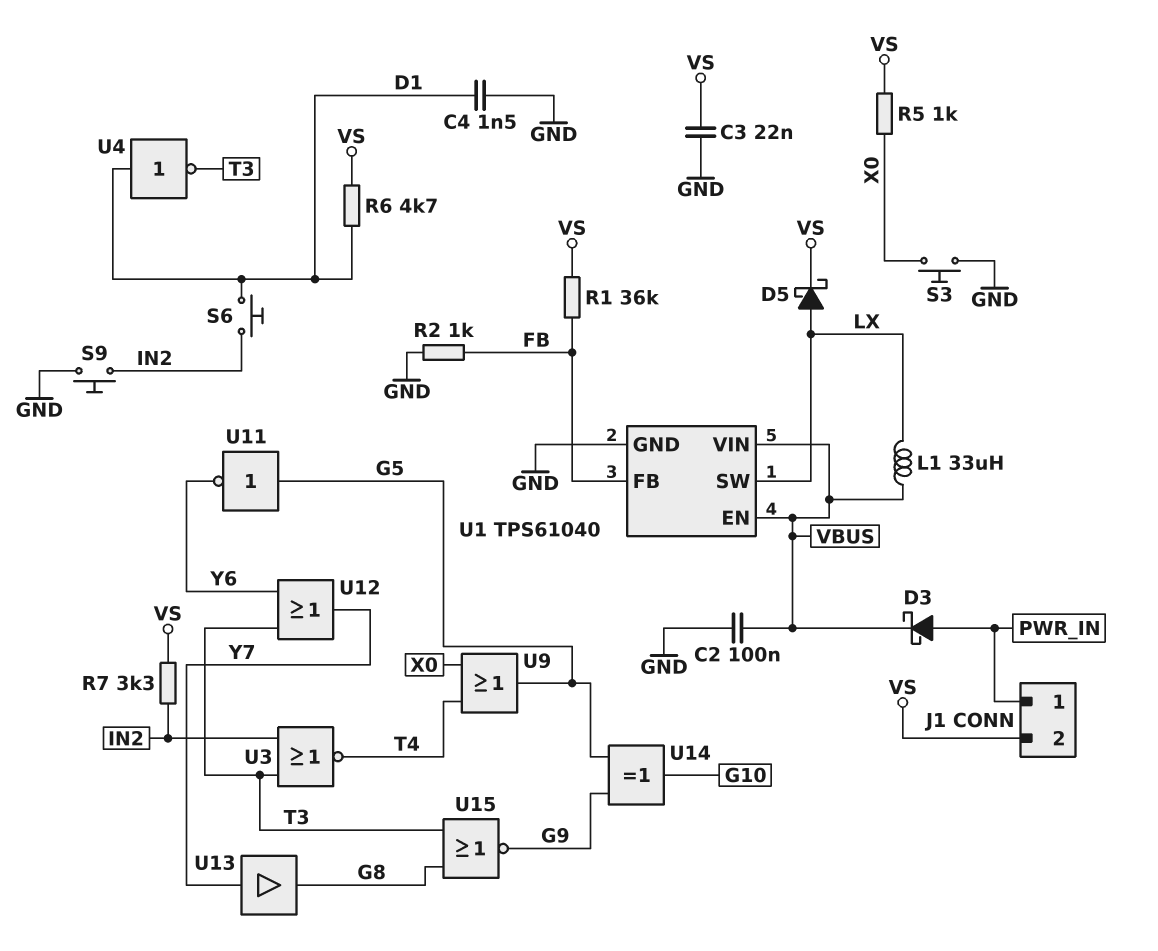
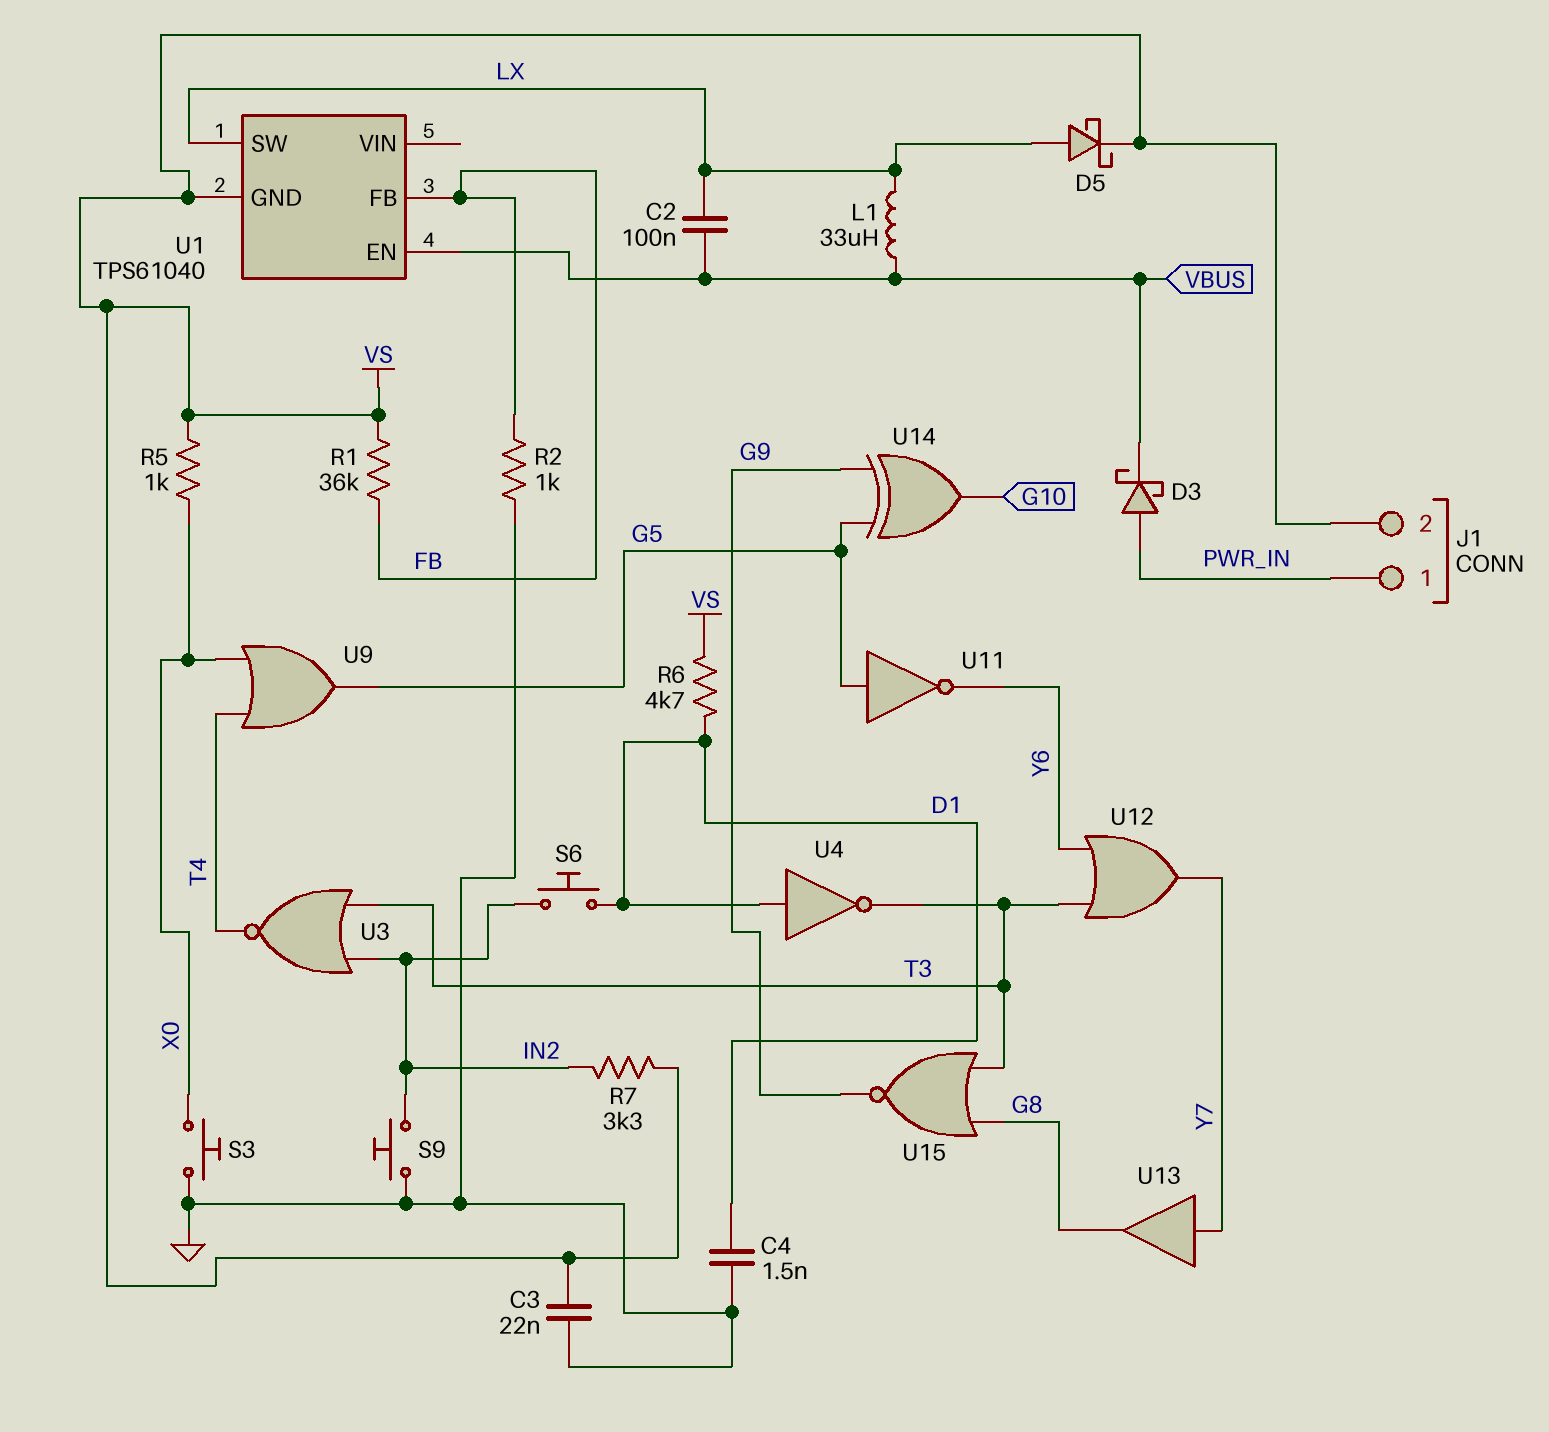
C2: 100nF (GND, VBUS) -> 100nF (LX, VBUS)
U1 pin GND: GND -> VS
U1 pin VIN: VBUS -> none

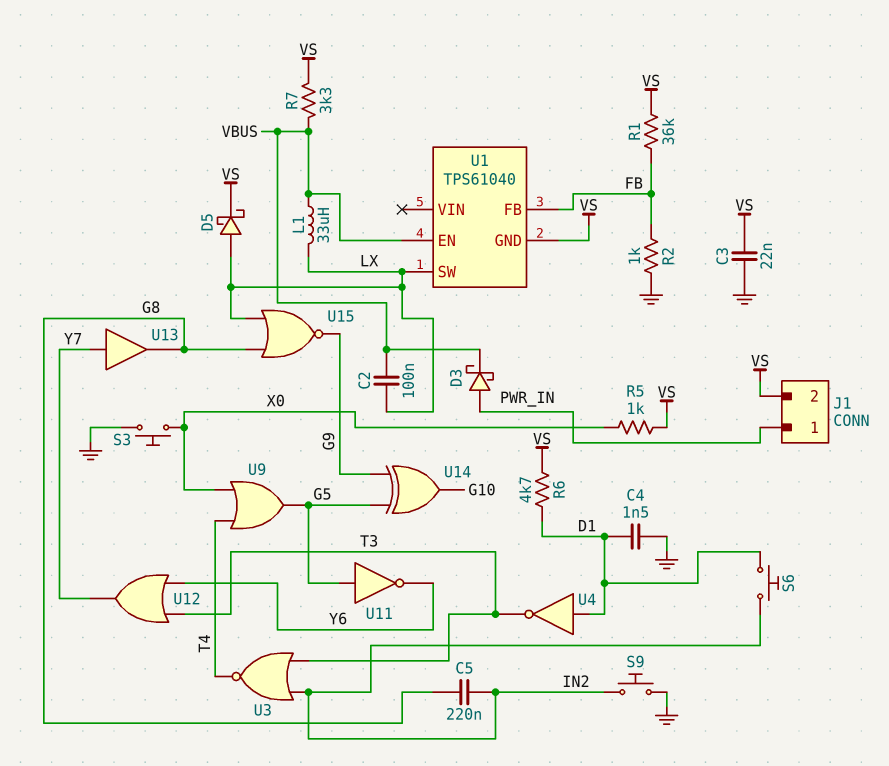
C5: none -> 220nF (G8, IN2)
R7: 3.3k (IN2, VS) -> 3.3k (VBUS, VS)
U15: NOR (in G8, in T3, out G9) -> NOR (in G8, in LX, out G9)

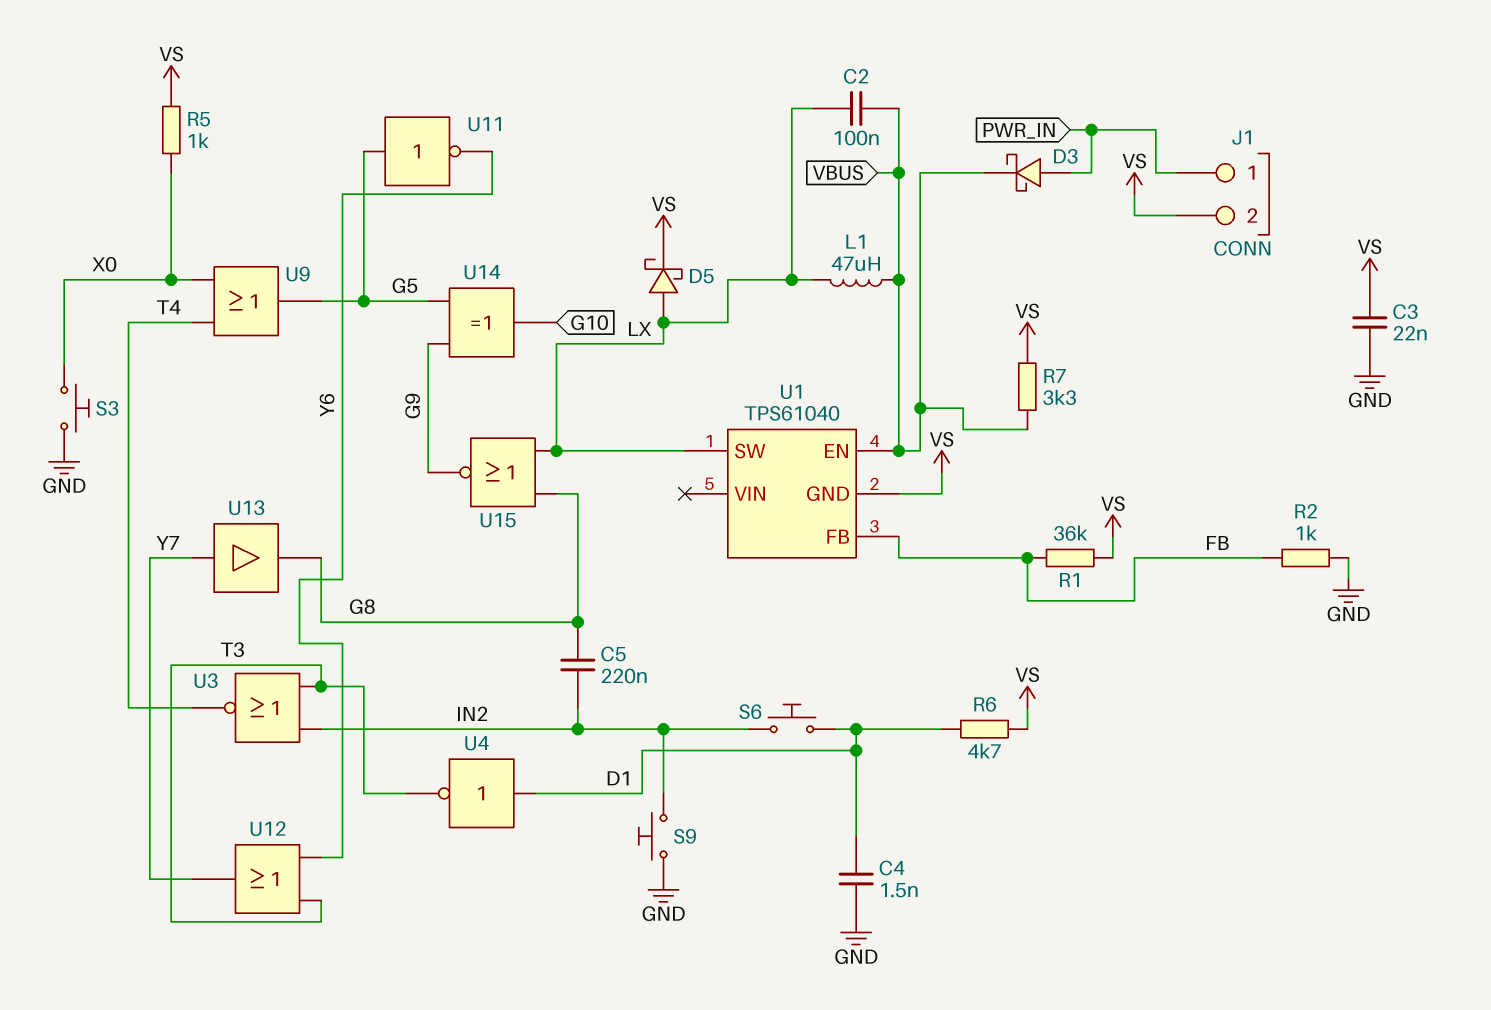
L1: 33uH (LX, VBUS) -> 47uH (LX, VBUS)

